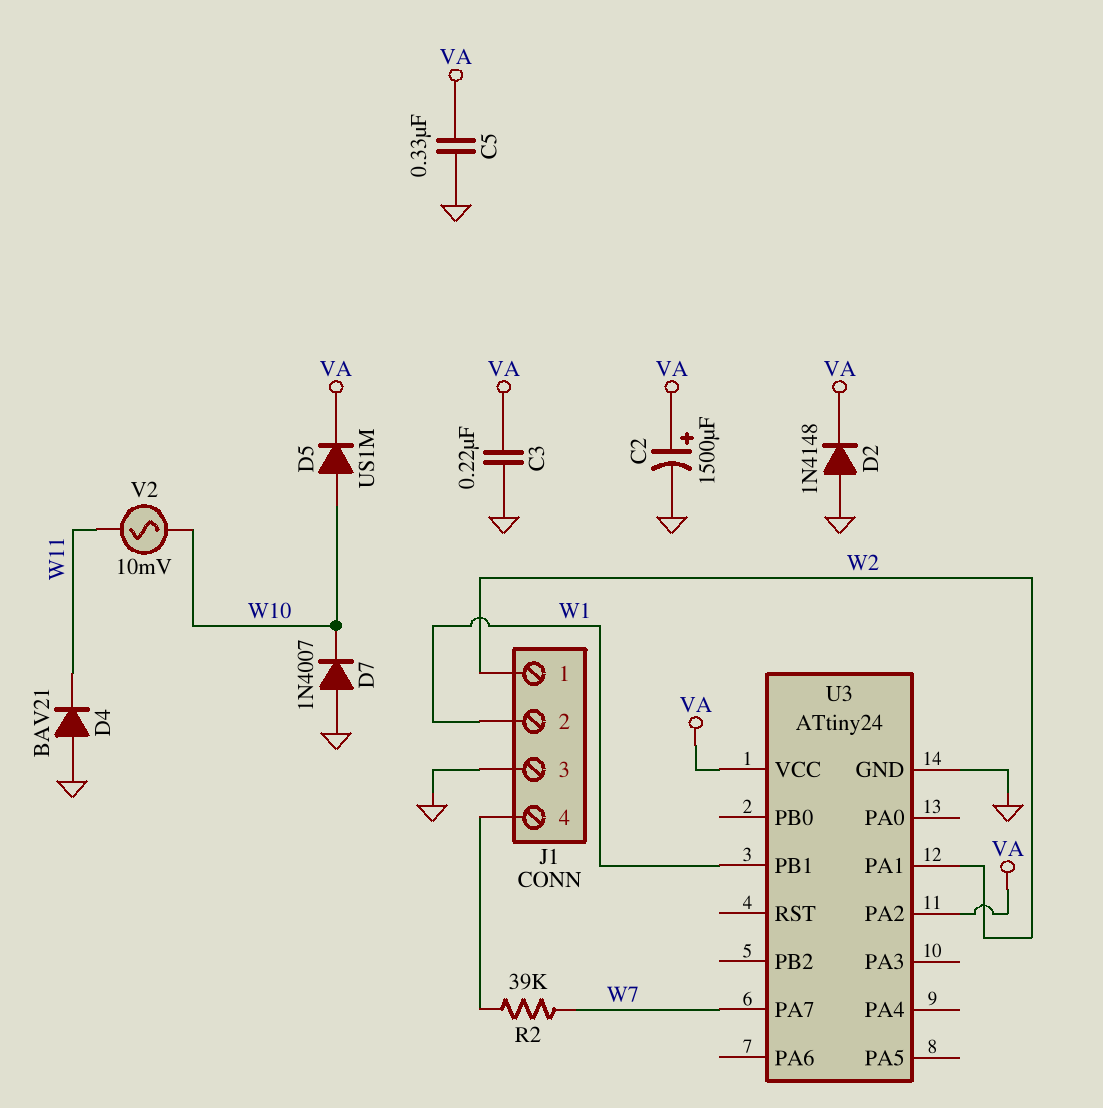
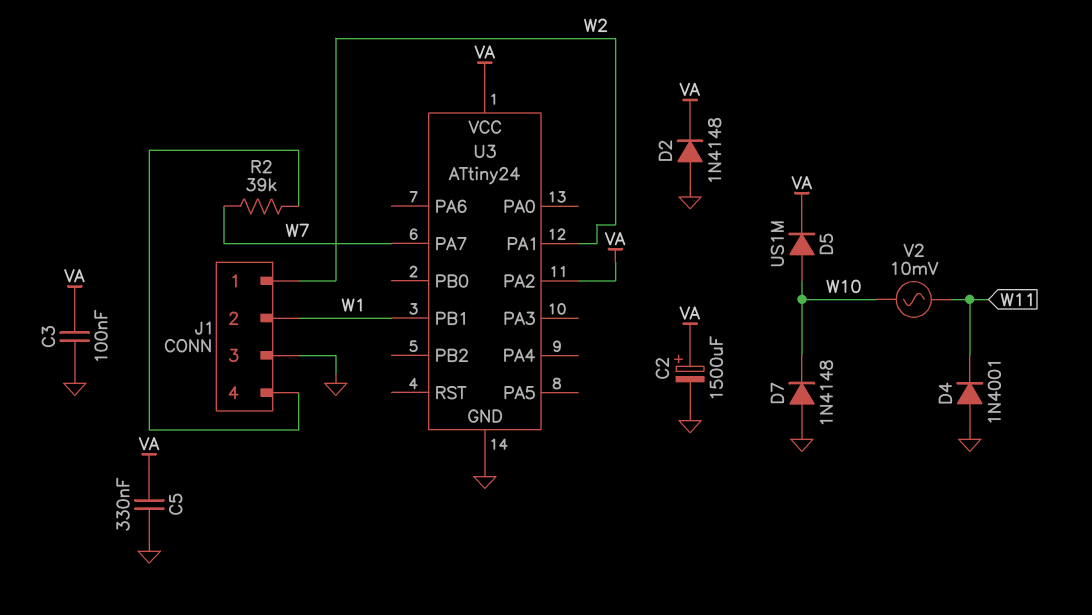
C3: 220nF (GND, VA) -> 100nF (GND, VA)
D4: diode BAV21 (A GND, K W11) -> diode 1N4001 (A GND, K W11)
D7: diode 1N4007 (A GND, K W10) -> diode 1N4148 (A GND, K W10)

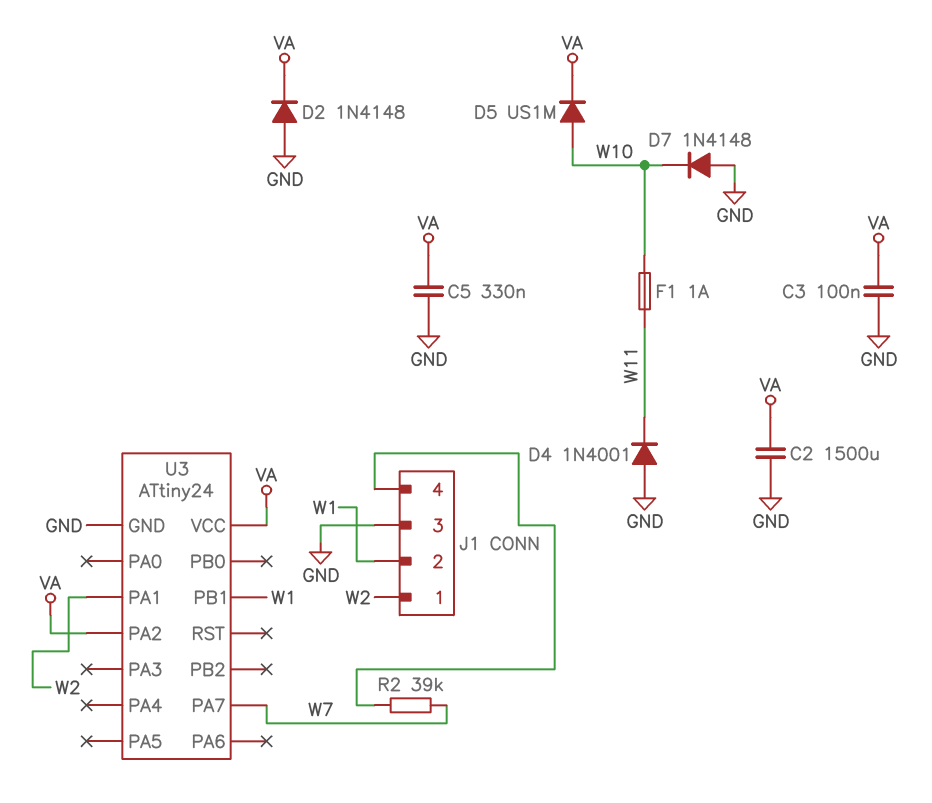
C2: 1500uF (plus VA, minus GND) -> 1500uF (GND, VA)
F1: none -> 1A (W10, W11)
V2: AC 10mV (W10, W11) -> none

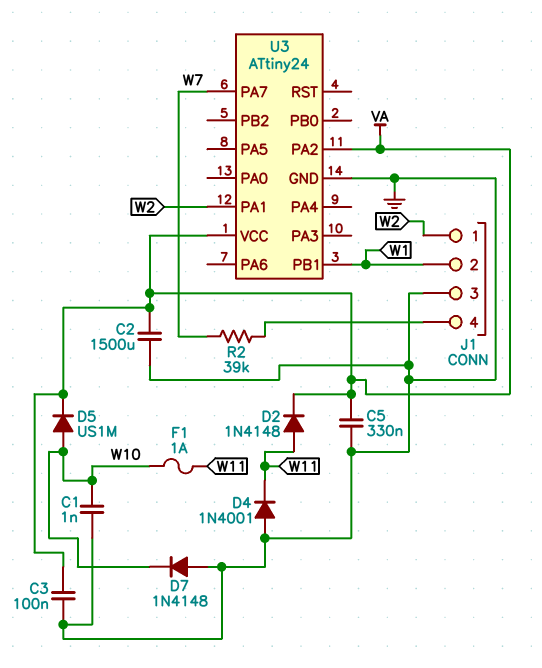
C1: none -> 1nF (GND, W10)
D2: diode 1N4148 (A GND, K VA) -> diode 1N4148 (A W11, K VA)

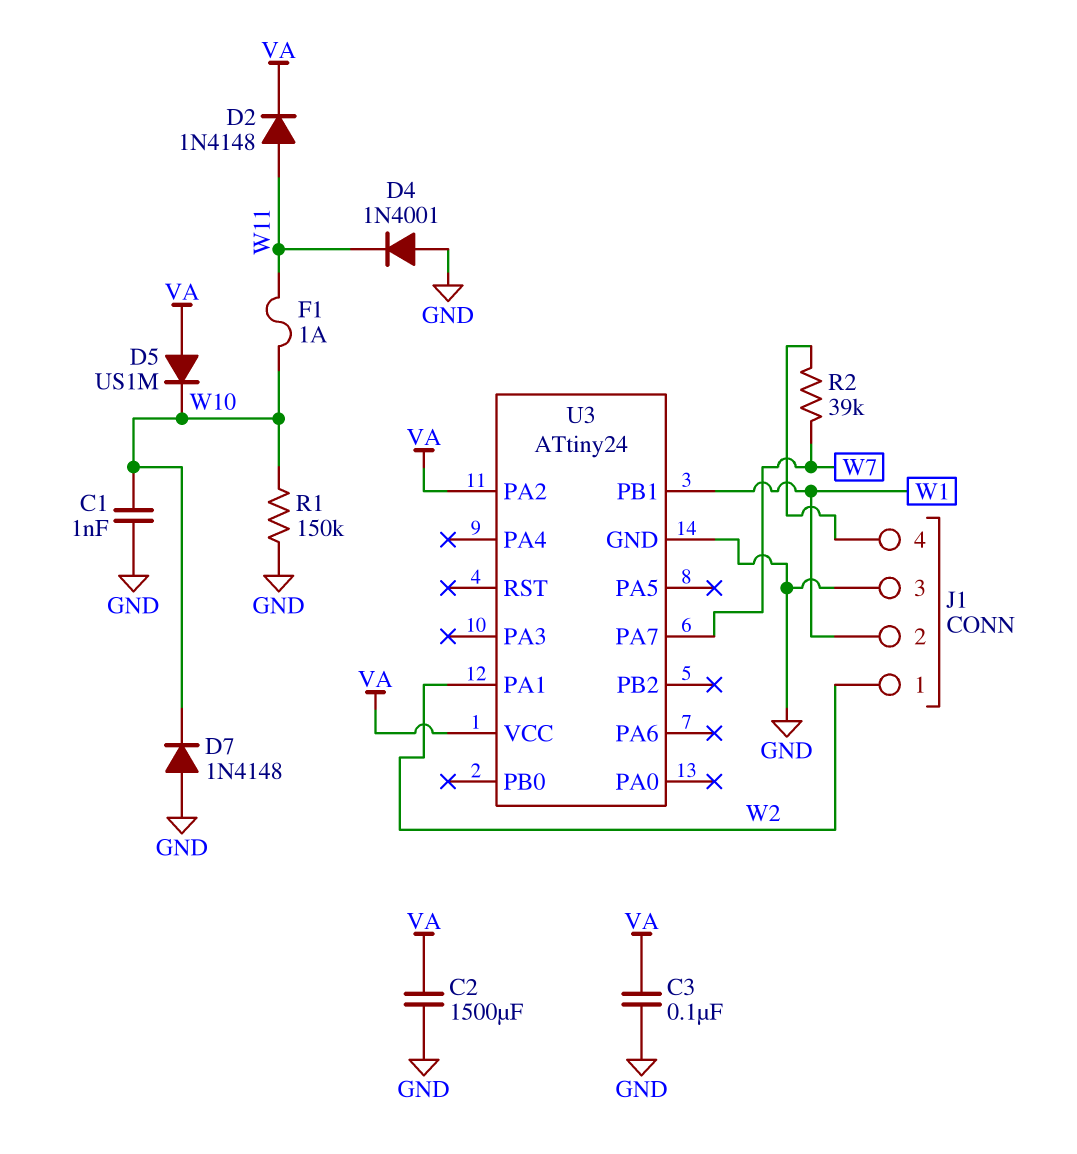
C5: 330nF (GND, VA) -> none
D5: diode US1M (A W10, K VA) -> diode US1M (A VA, K W10)
R1: none -> 150k (GND, W10)

